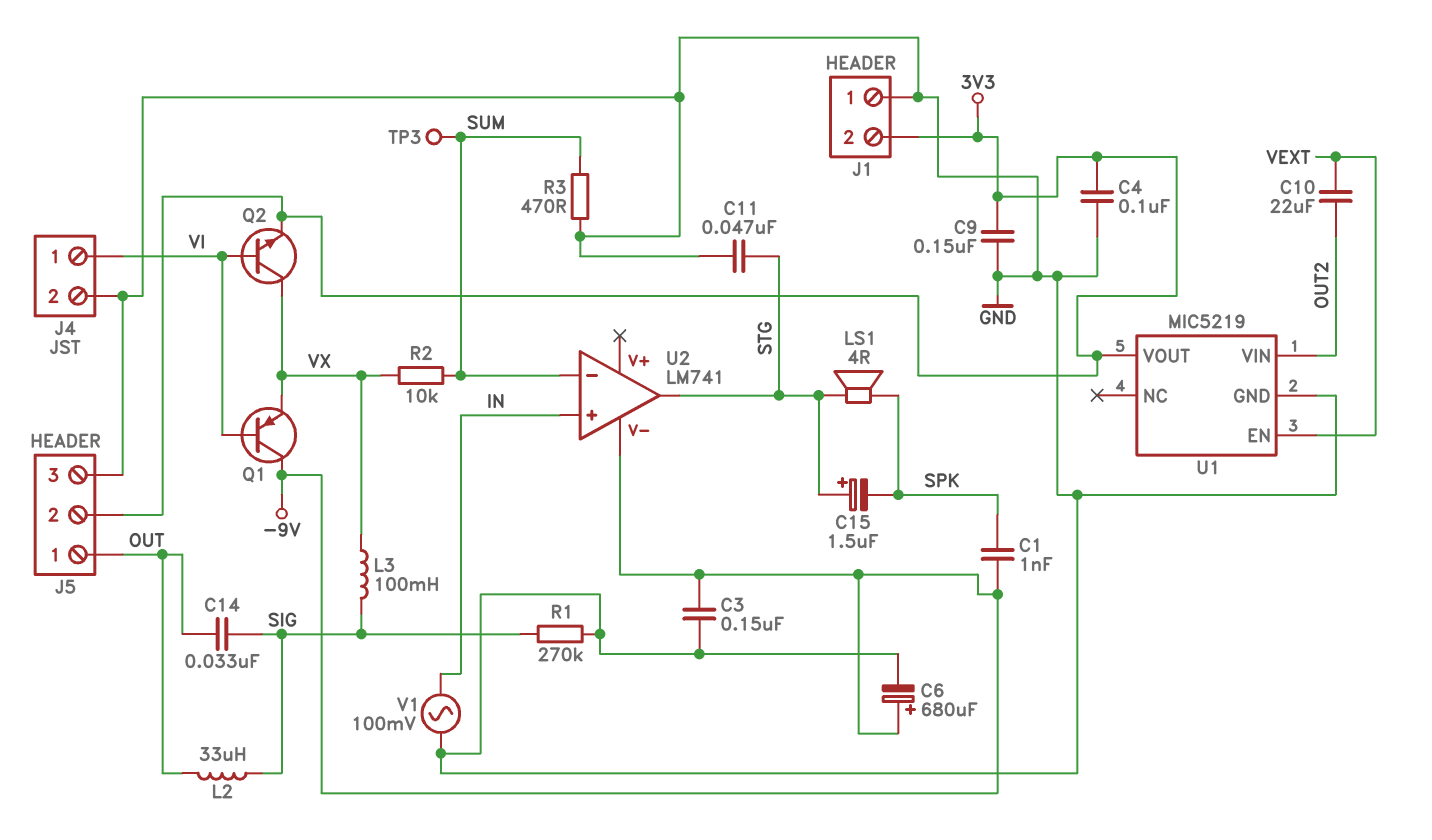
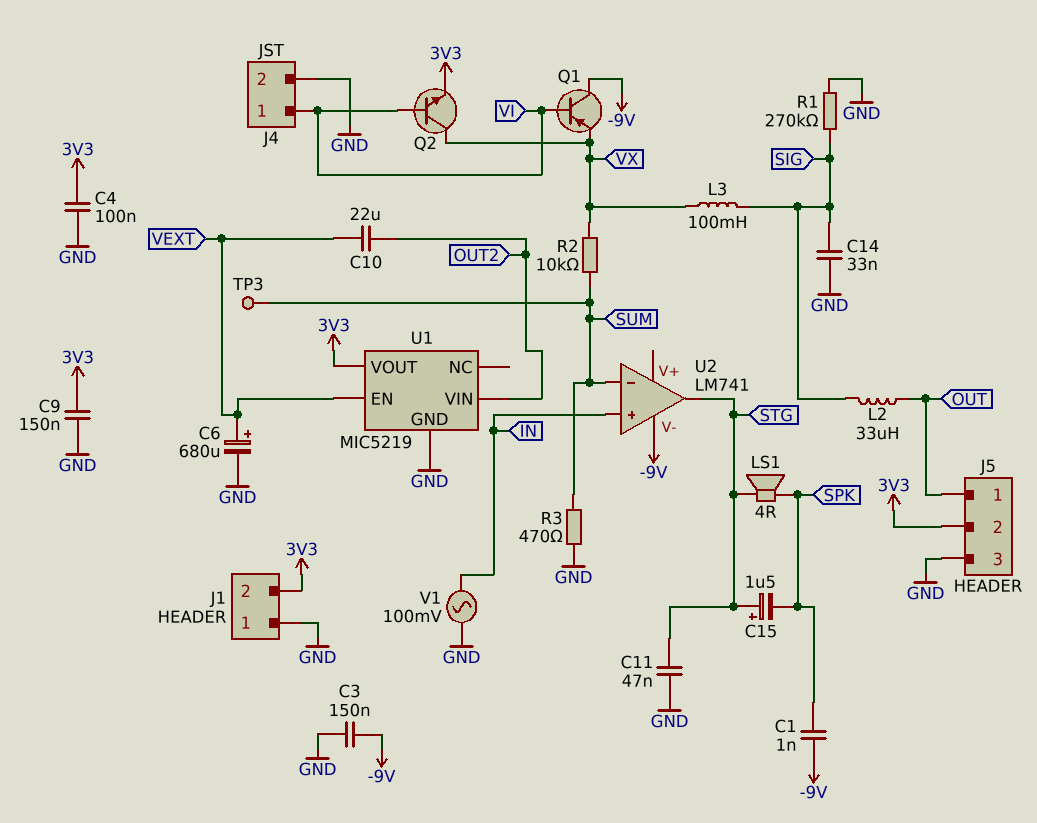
C6: 680uF (plus -9V, minus GND) -> 680uF (plus VEXT, minus GND)
C14: 33nF (OUT, SIG) -> 33nF (GND, SIG)

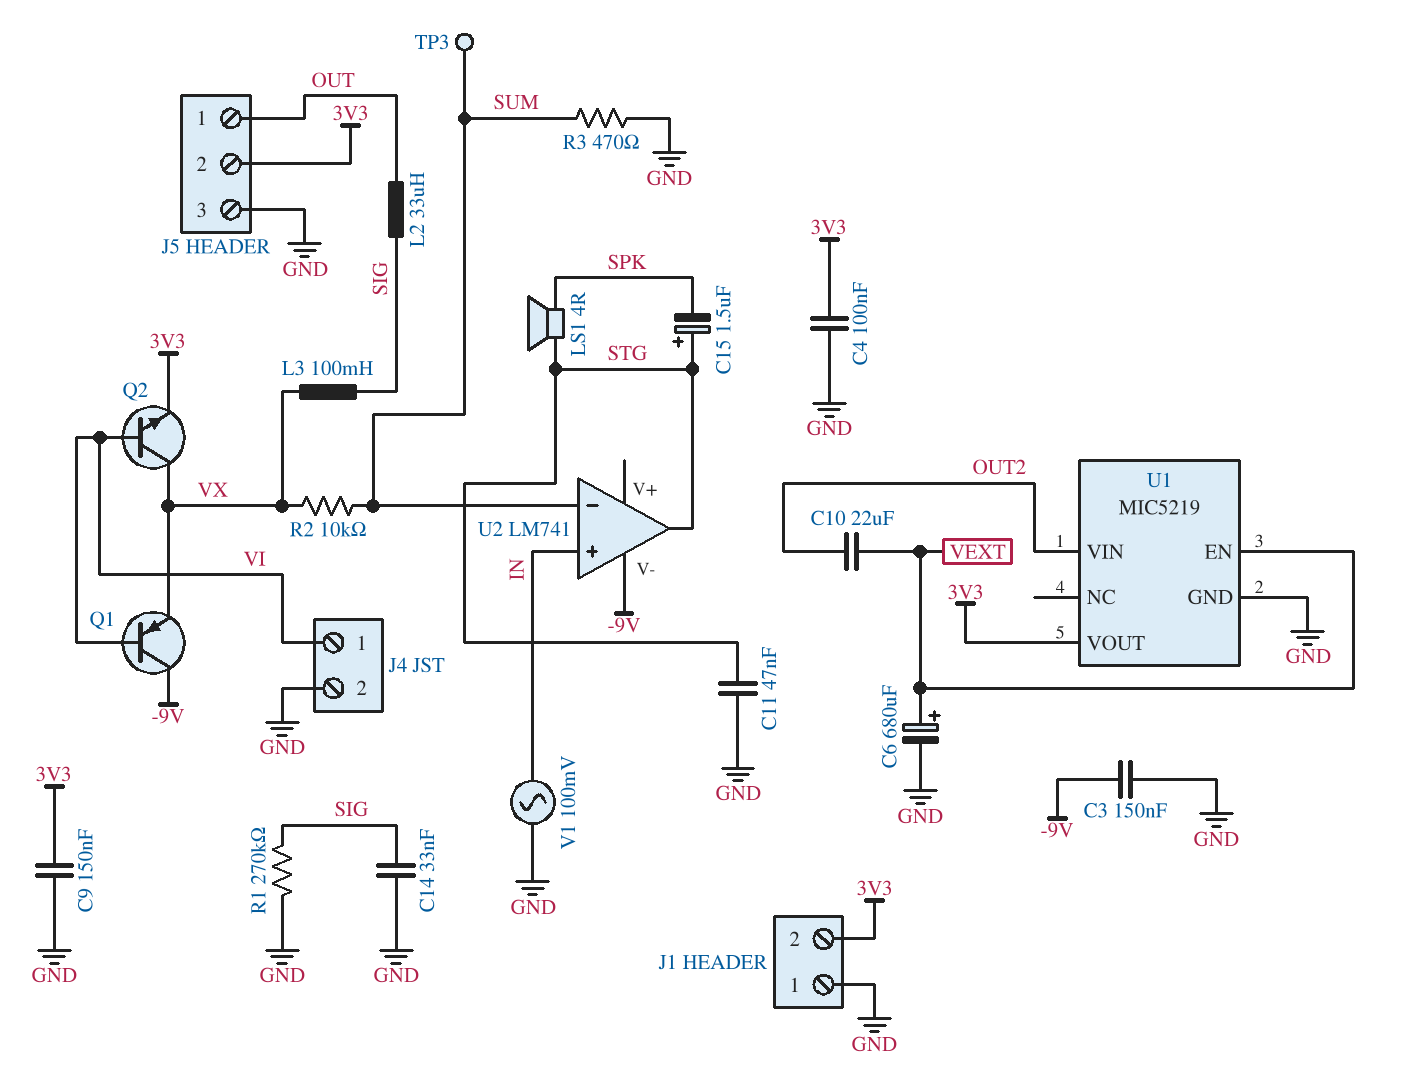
C1: 1nF (-9V, SPK) -> none

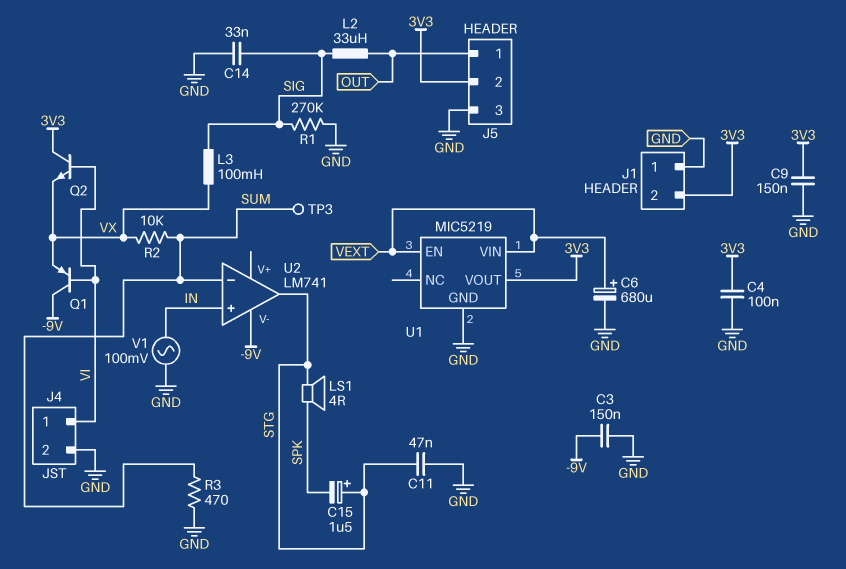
C10: 22uF (OUT2, VEXT) -> none
Q2: NPN (B VI, C VX, E 3V3) -> NPN (B VI, C 3V3, E VX)
U1 pin VIN: OUT2 -> VEXT

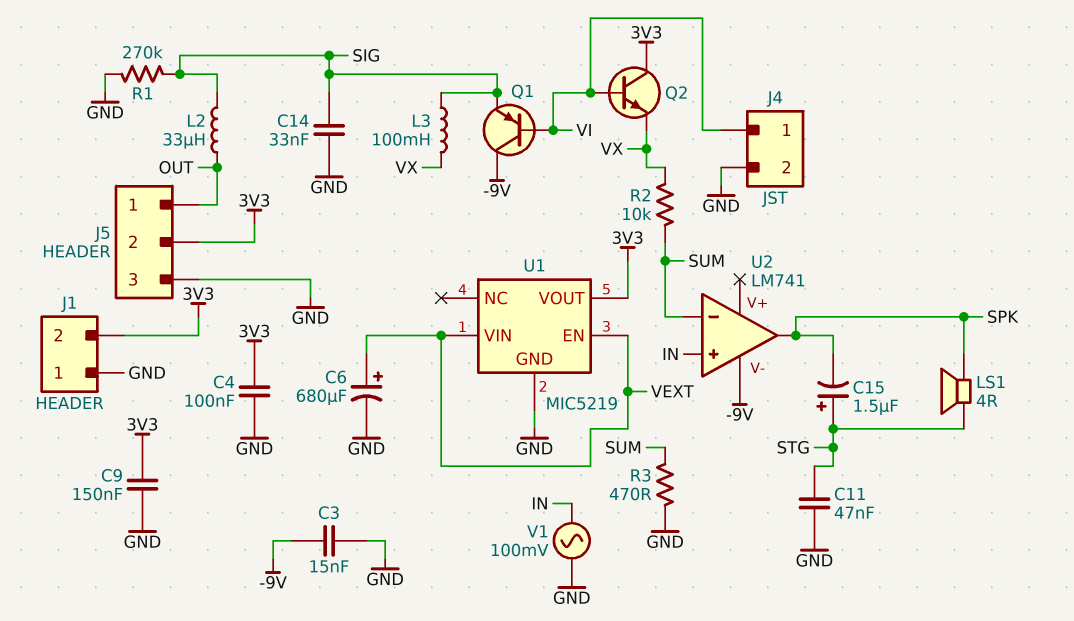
C3: 150nF (-9V, GND) -> 15nF (-9V, GND)
Q1: PNP (B VI, C -9V, E VX) -> PNP (B VI, C -9V, E SIG)
TP3: test point (SUM) -> none
U2 pin out: STG -> SPK

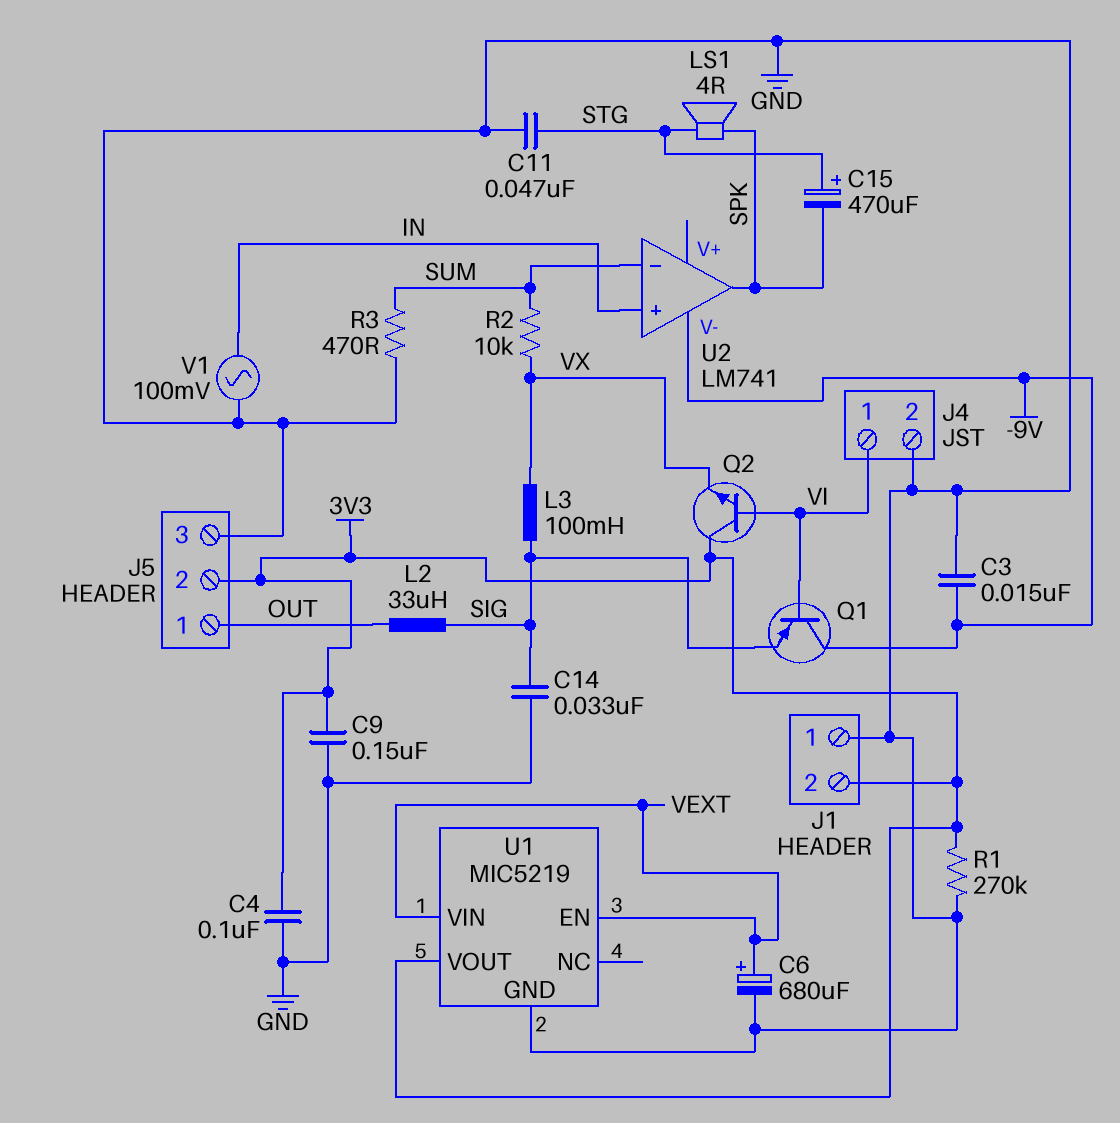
C15: 1.5uF (plus STG, minus SPK) -> 470uF (plus STG, minus SPK)
R1: 270k (GND, SIG) -> 270k (3V3, GND)

